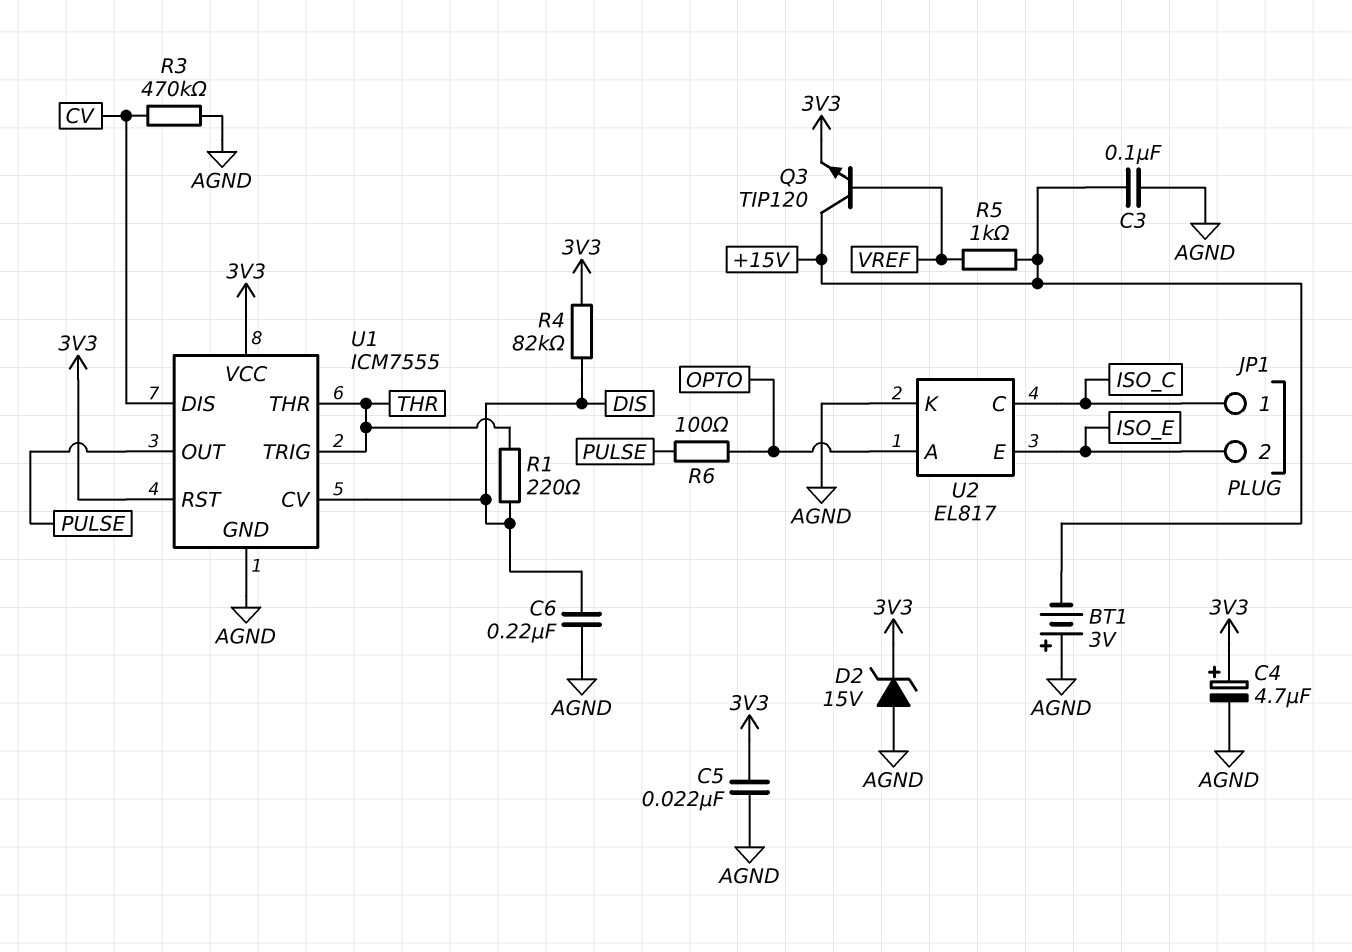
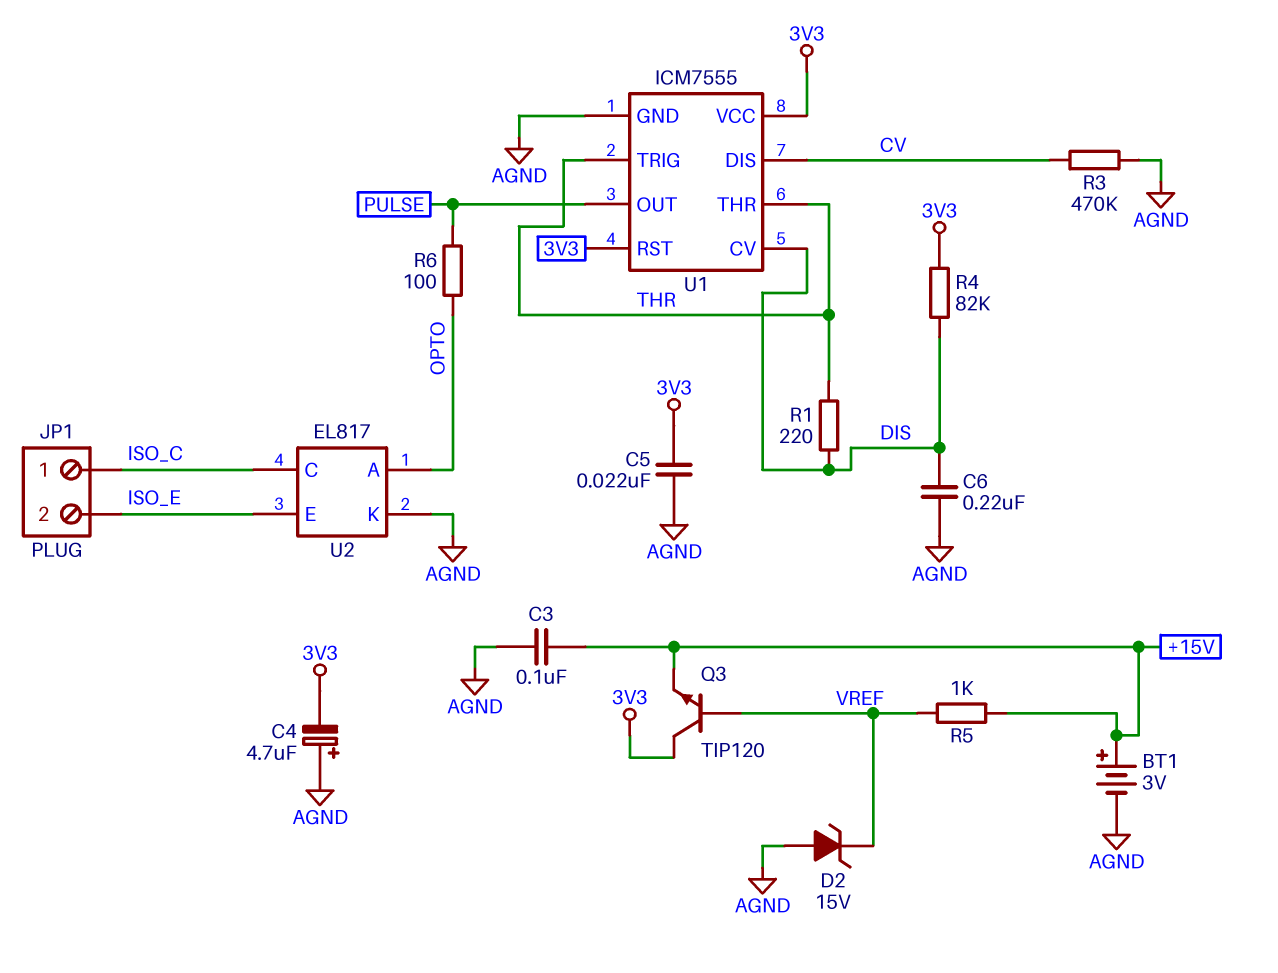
BT1: 3V (plus AGND, minus +15V) -> 3V (plus +15V, minus AGND)
C4: 4.7uF (plus 3V3, minus AGND) -> 4.7uF (plus AGND, minus 3V3)
D2: zener 15V (A AGND, K 3V3) -> zener 15V (A AGND, K VREF)
Q3: NPN TIP120 (B VREF, C +15V, E 3V3) -> NPN TIP120 (B VREF, C 3V3, E +15V)

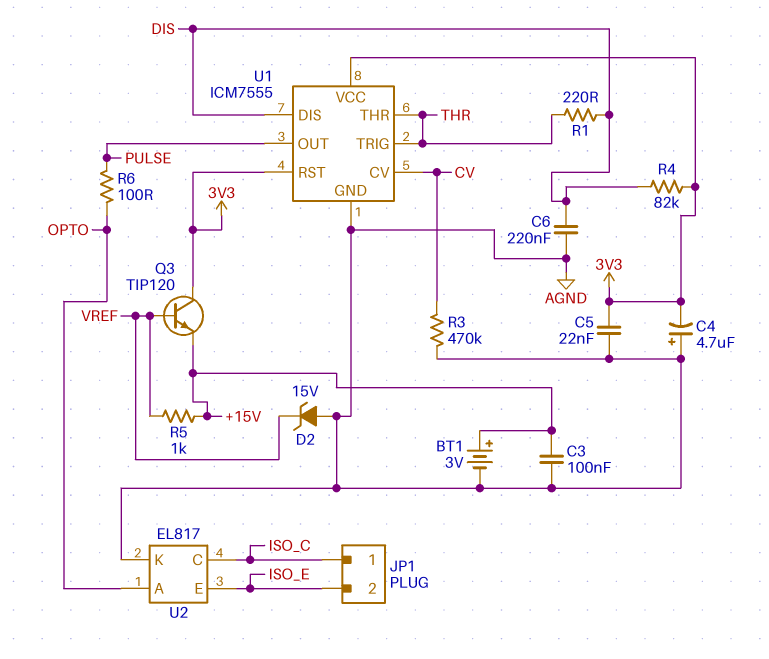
U1 pin CV: DIS -> CV
U1 pin DIS: CV -> DIS

